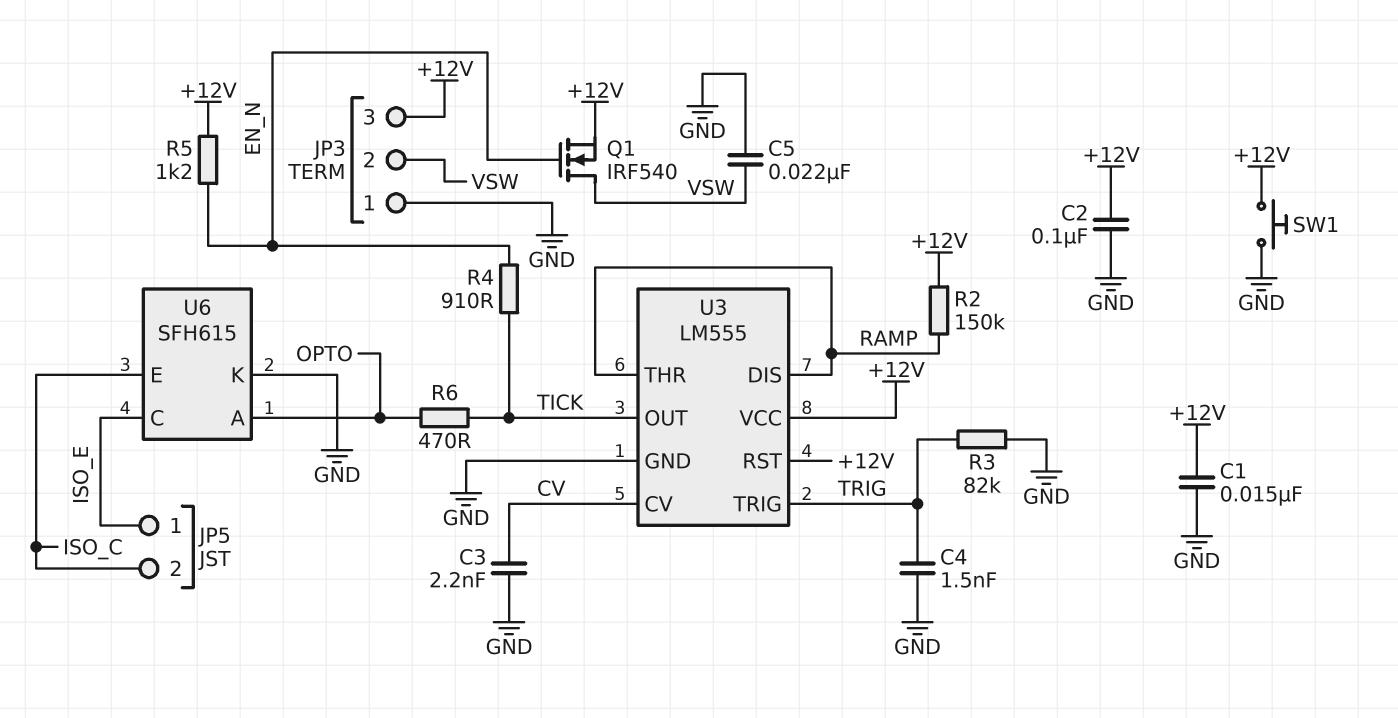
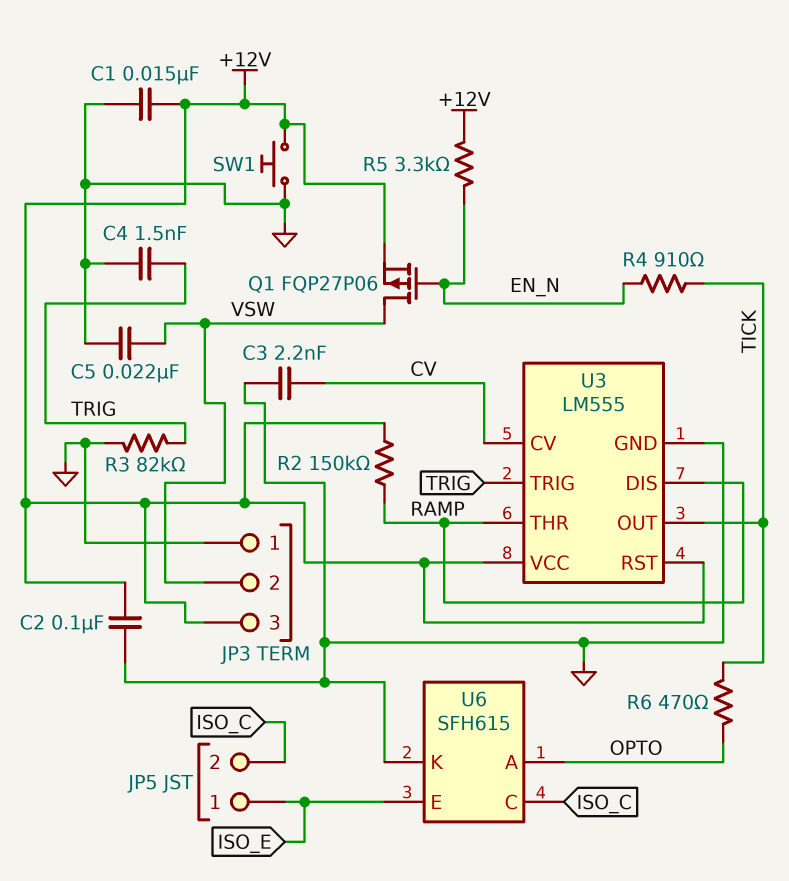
Q1: NMOS IRF540 (G EN_N, D VSW, S +12V) -> PMOS FQP27P06 (G EN_N, D VSW, S +12V)
R5: 1.2k (+12V, EN_N) -> 3.3k (+12V, EN_N)
U6 pin C: ISO_E -> ISO_C
U6 pin E: ISO_C -> ISO_E

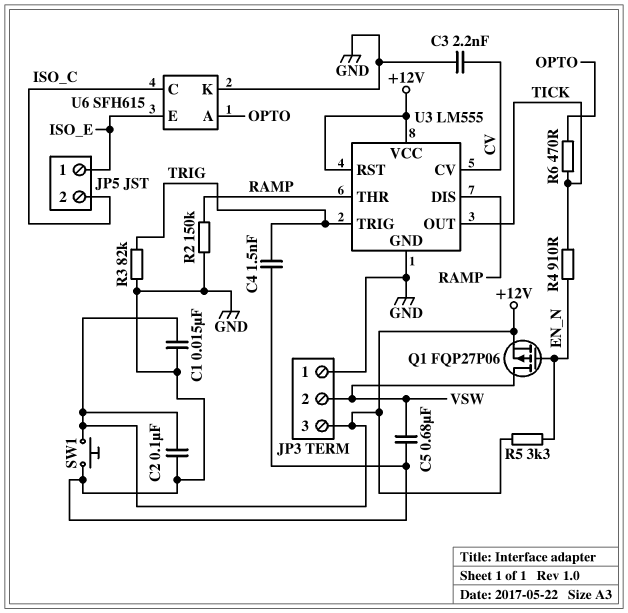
C5: 22nF (GND, VSW) -> 680nF (GND, VSW)
R2: 150k (+12V, RAMP) -> 150k (GND, RAMP)

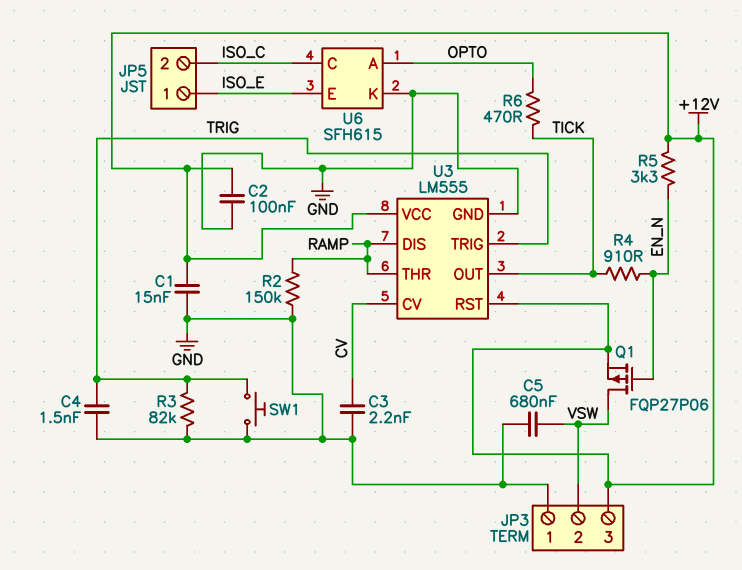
SW1: button (+12V, GND) -> button (GND, TRIG)

